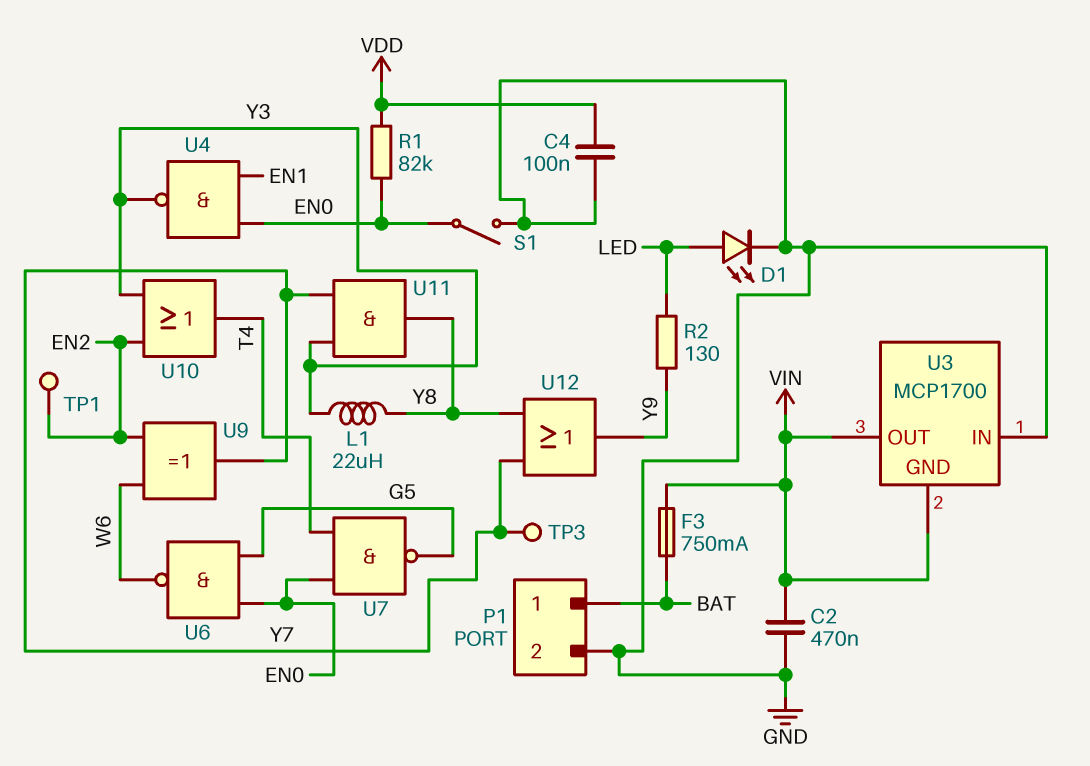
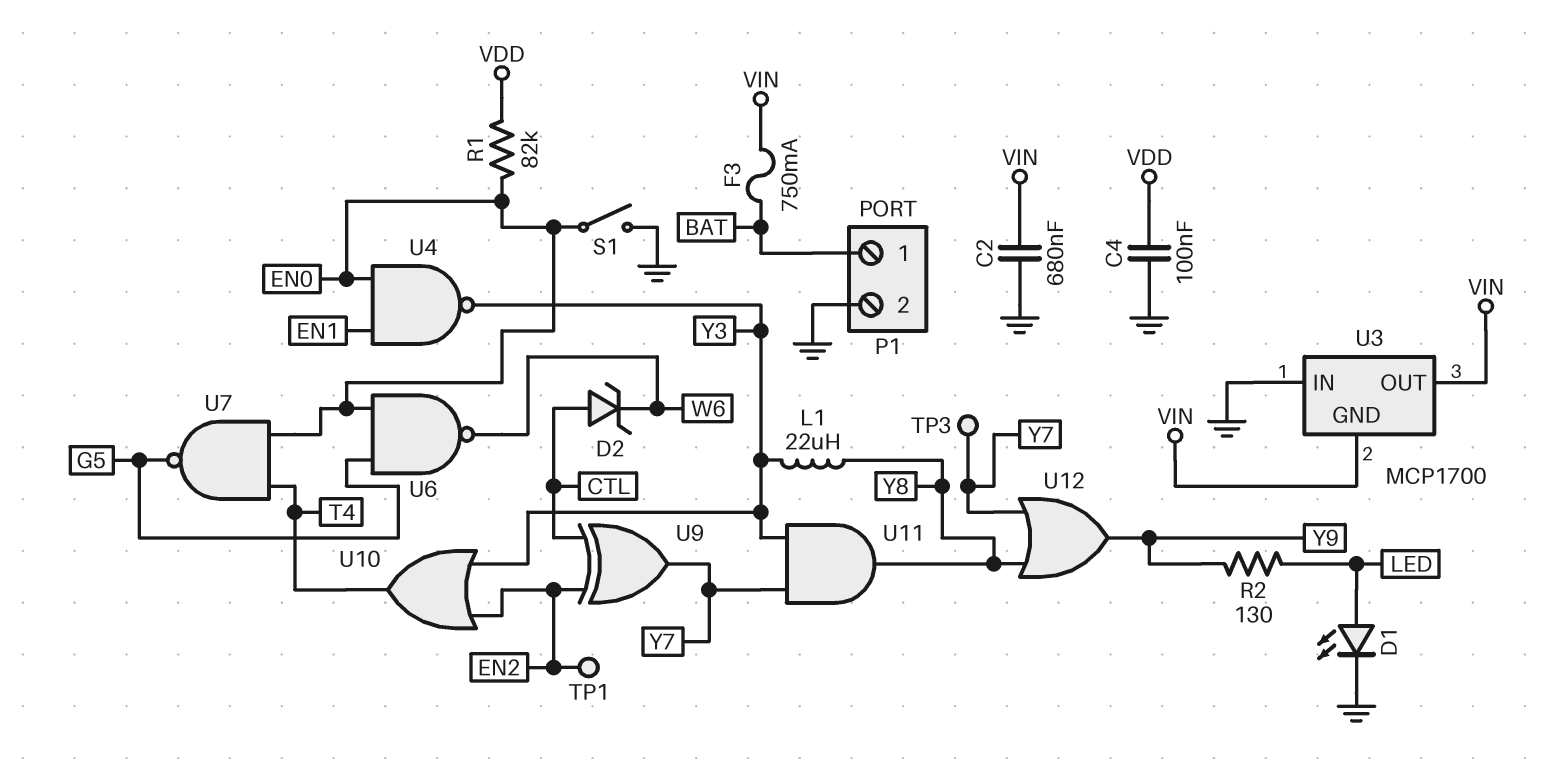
C2: 470nF (GND, VIN) -> 680nF (GND, VIN)
D2: none -> zener (A CTL, K W6)
U9: XOR (in EN2, in W6, out Y7) -> XOR (in CTL, in EN2, out Y7)

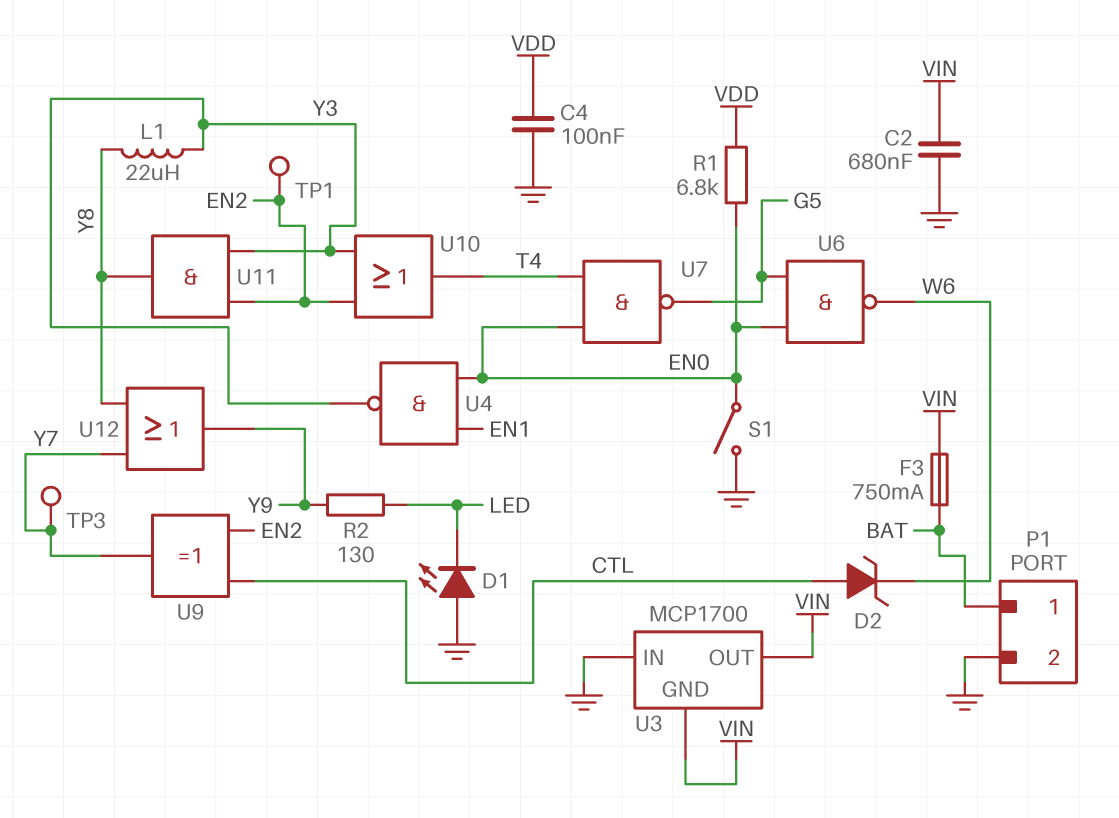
D1: LED (A LED, K GND) -> LED (A GND, K LED)
R1: 82k (EN0, VDD) -> 6.8k (EN0, VDD)
U11: AND (in Y3, in Y7, out Y8) -> AND (in EN2, in Y3, out Y8)

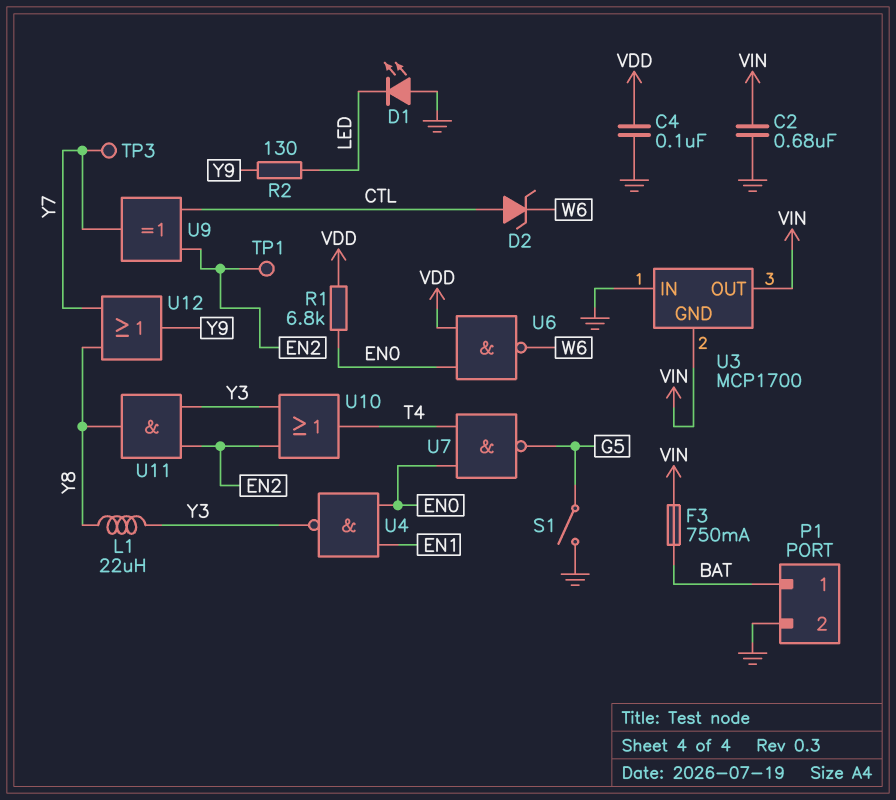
S1: switch (EN0, GND) -> switch (G5, GND)
U6: NAND (in EN0, in G5, out W6) -> NAND (in EN0, in VDD, out W6)

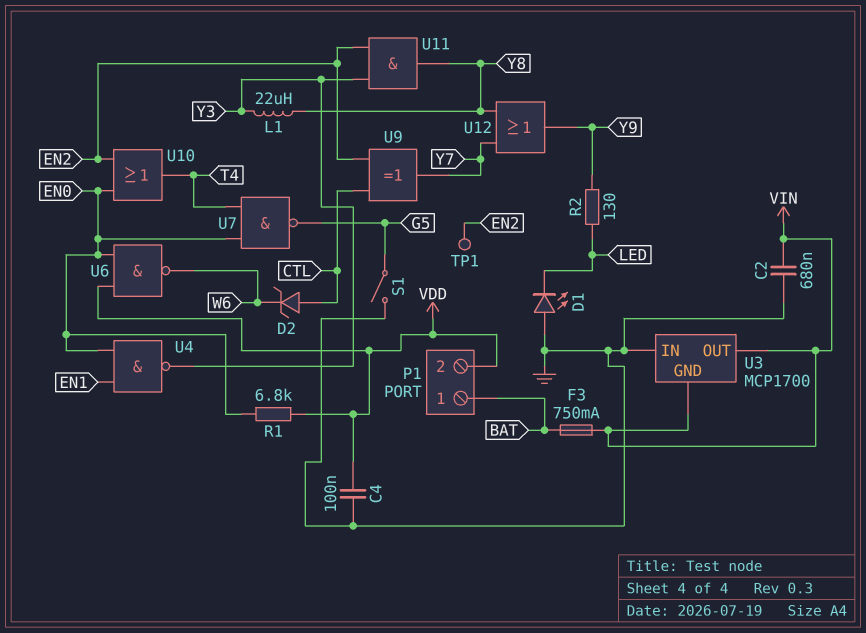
P1 pin 2: GND -> VDD
TP3: test point (Y7) -> none
U10: OR (in EN2, in Y3, out T4) -> OR (in EN0, in EN2, out T4)

